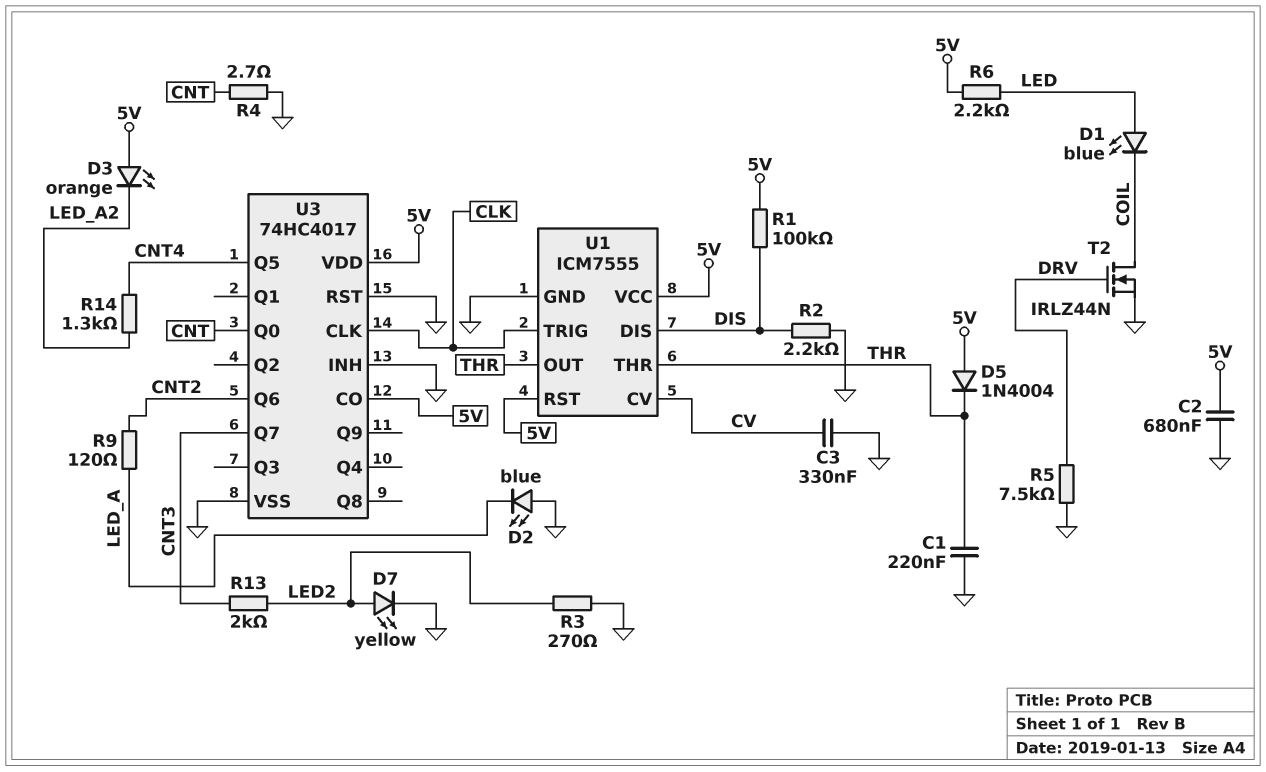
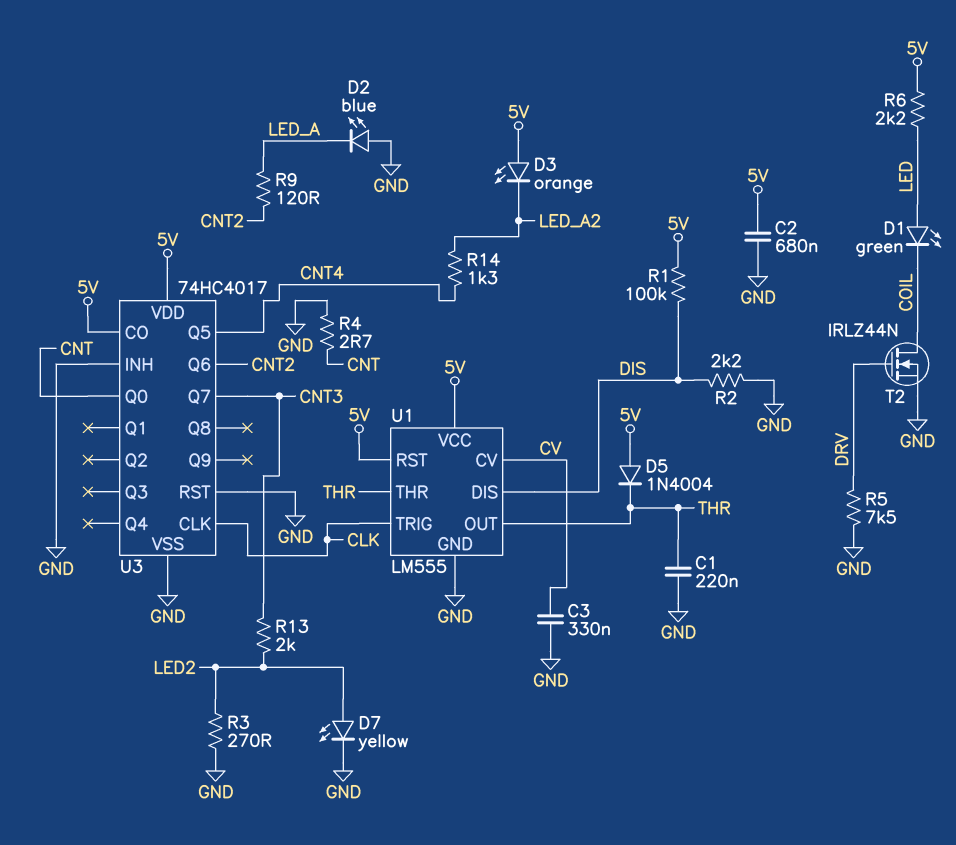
D1: LED blue (A LED, K COIL) -> LED green (A LED, K COIL)
U1: ICM7555 -> LM555

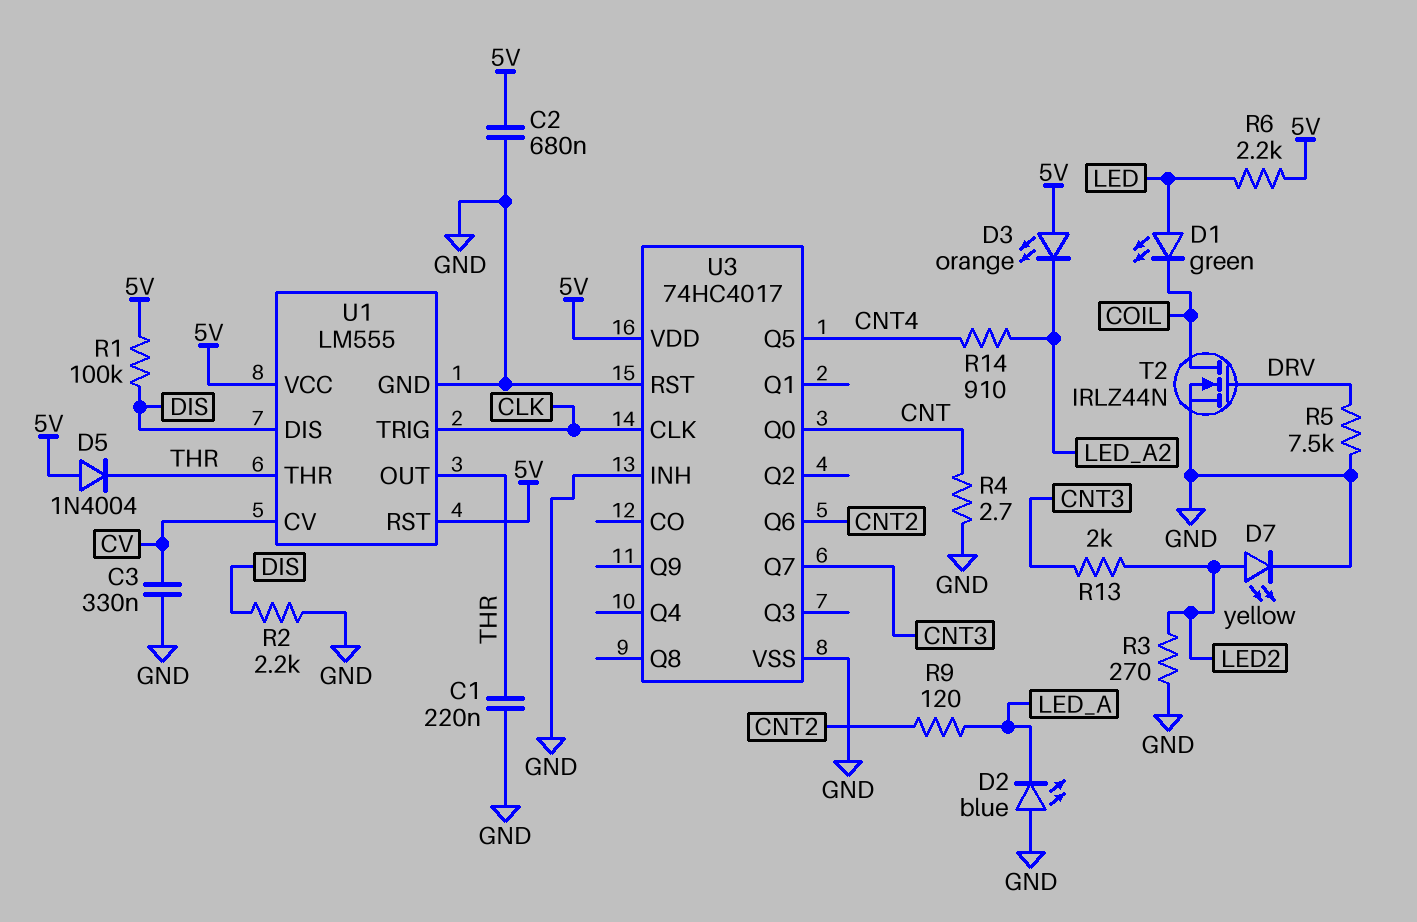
R14: 1.3k (CNT4, LED_A2) -> 910 (CNT4, LED_A2)
U3 pin CO: 5V -> none

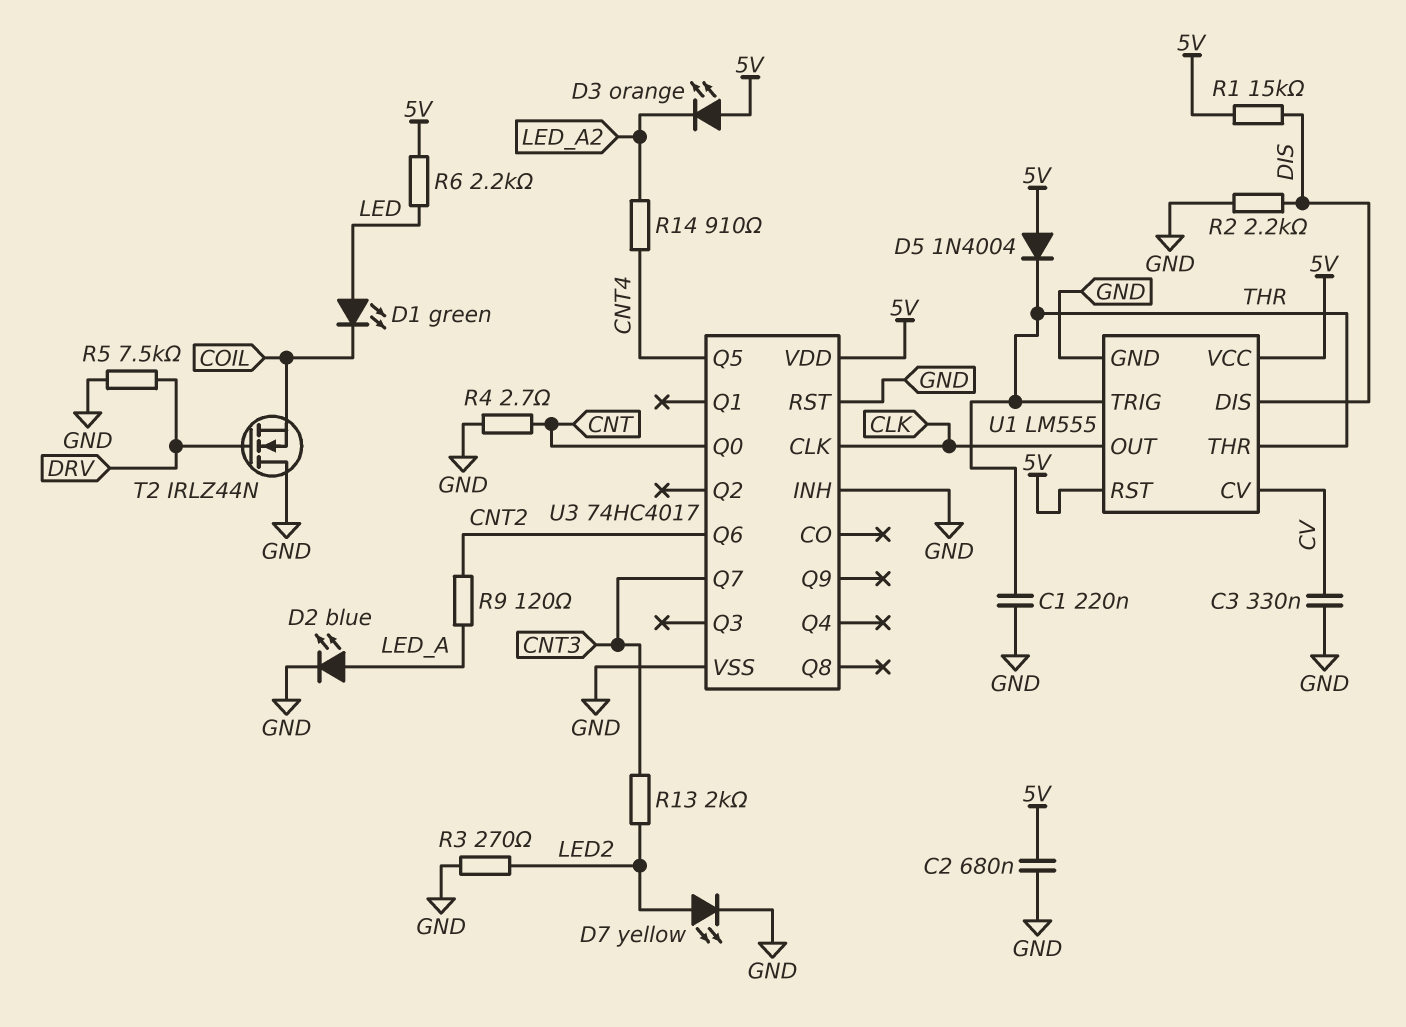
D2: LED blue (A GND, K LED_A) -> LED blue (A LED_A, K GND)
R1: 100k (5V, DIS) -> 15k (5V, DIS)
T2: NMOS IRLZ44N (G DRV, D COIL, S GND) -> NMOS IRLZ44N (G DRV, D GND, S COIL)
U1 pin OUT: THR -> CLK
U1 pin TRIG: CLK -> THR

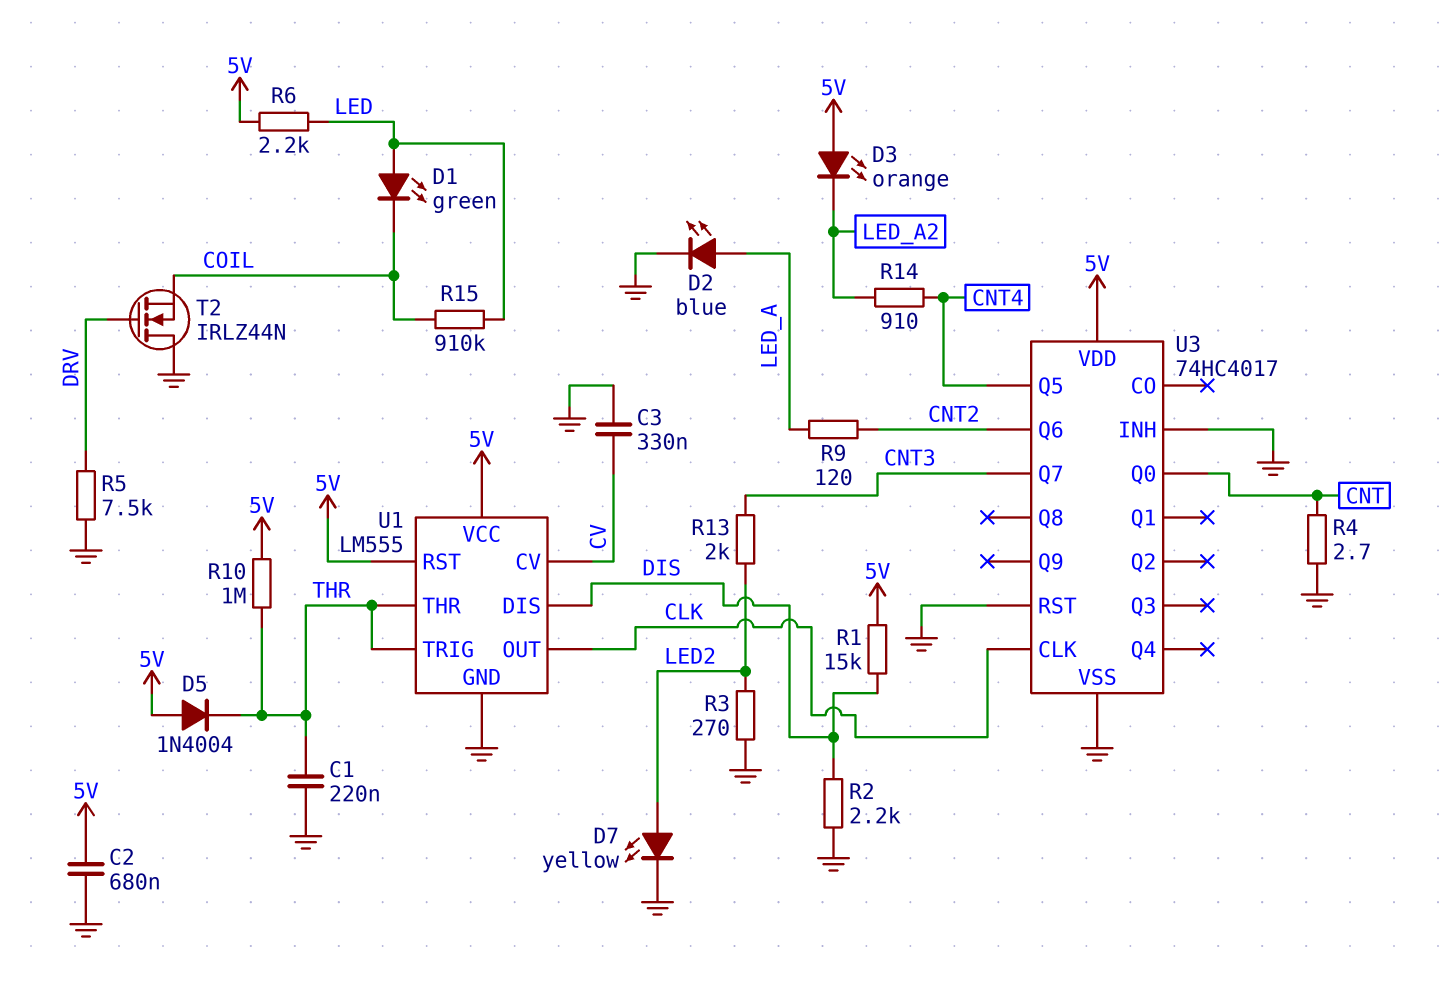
R10: none -> 1M (5V, THR)
R15: none -> 910k (COIL, LED)

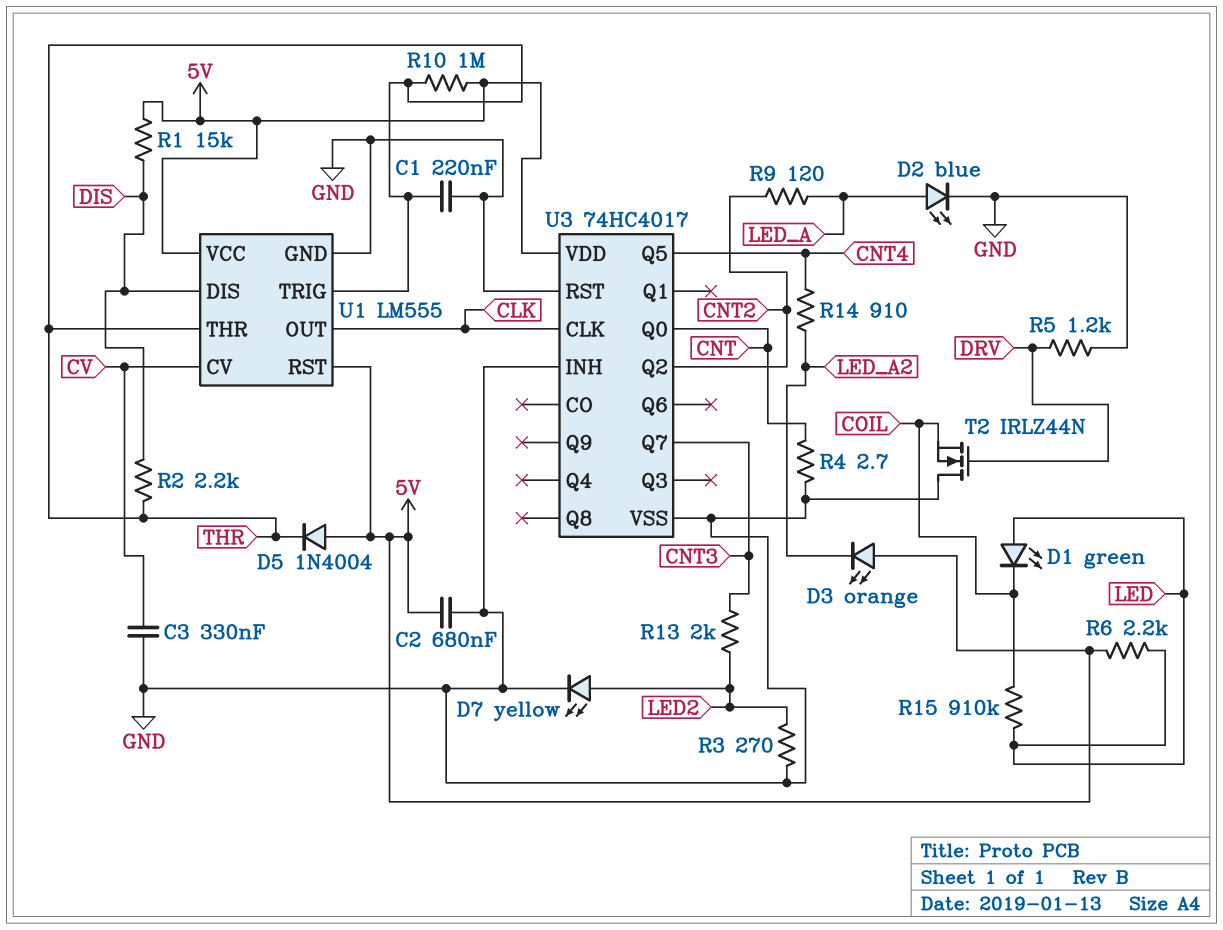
R2: 2.2k (DIS, GND) -> 2.2k (DIS, THR)
R5: 7.5k (DRV, GND) -> 1.2k (DRV, GND)
U3 pin Q2: none -> CNT2
U3 pin Q6: CNT2 -> none

